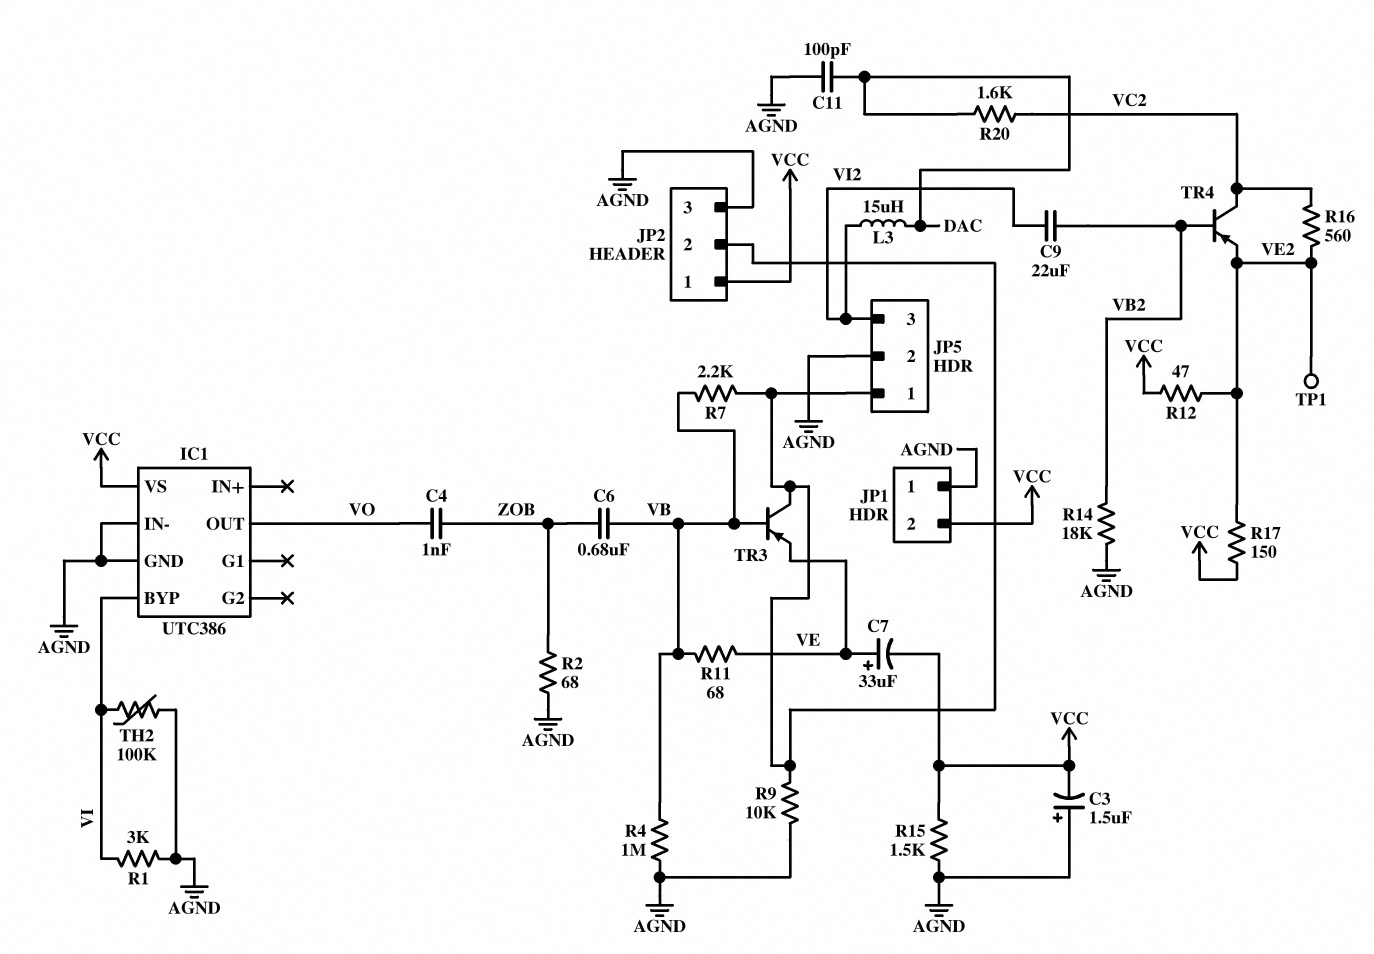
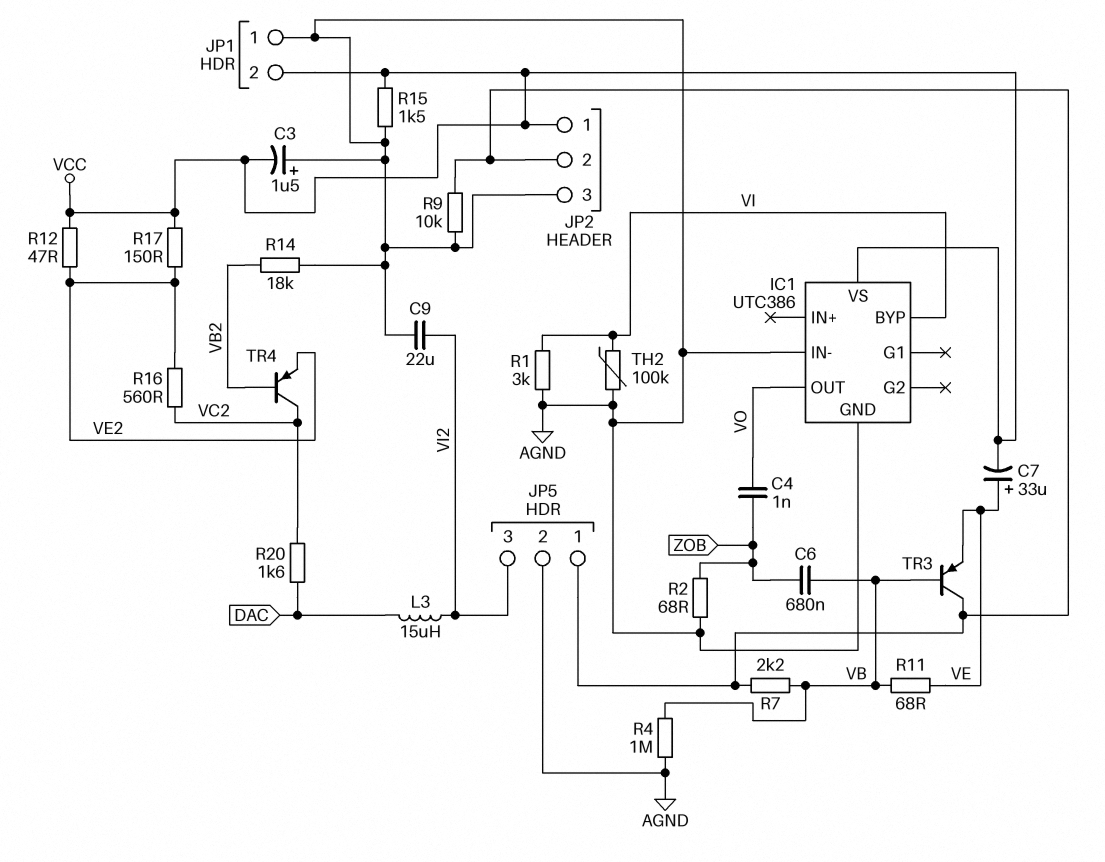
C9: 22uF (VB2, VI2) -> 22uF (AGND, VI2)
C11: 100pF (AGND, DAC) -> none
TP1: test point (VE2) -> none

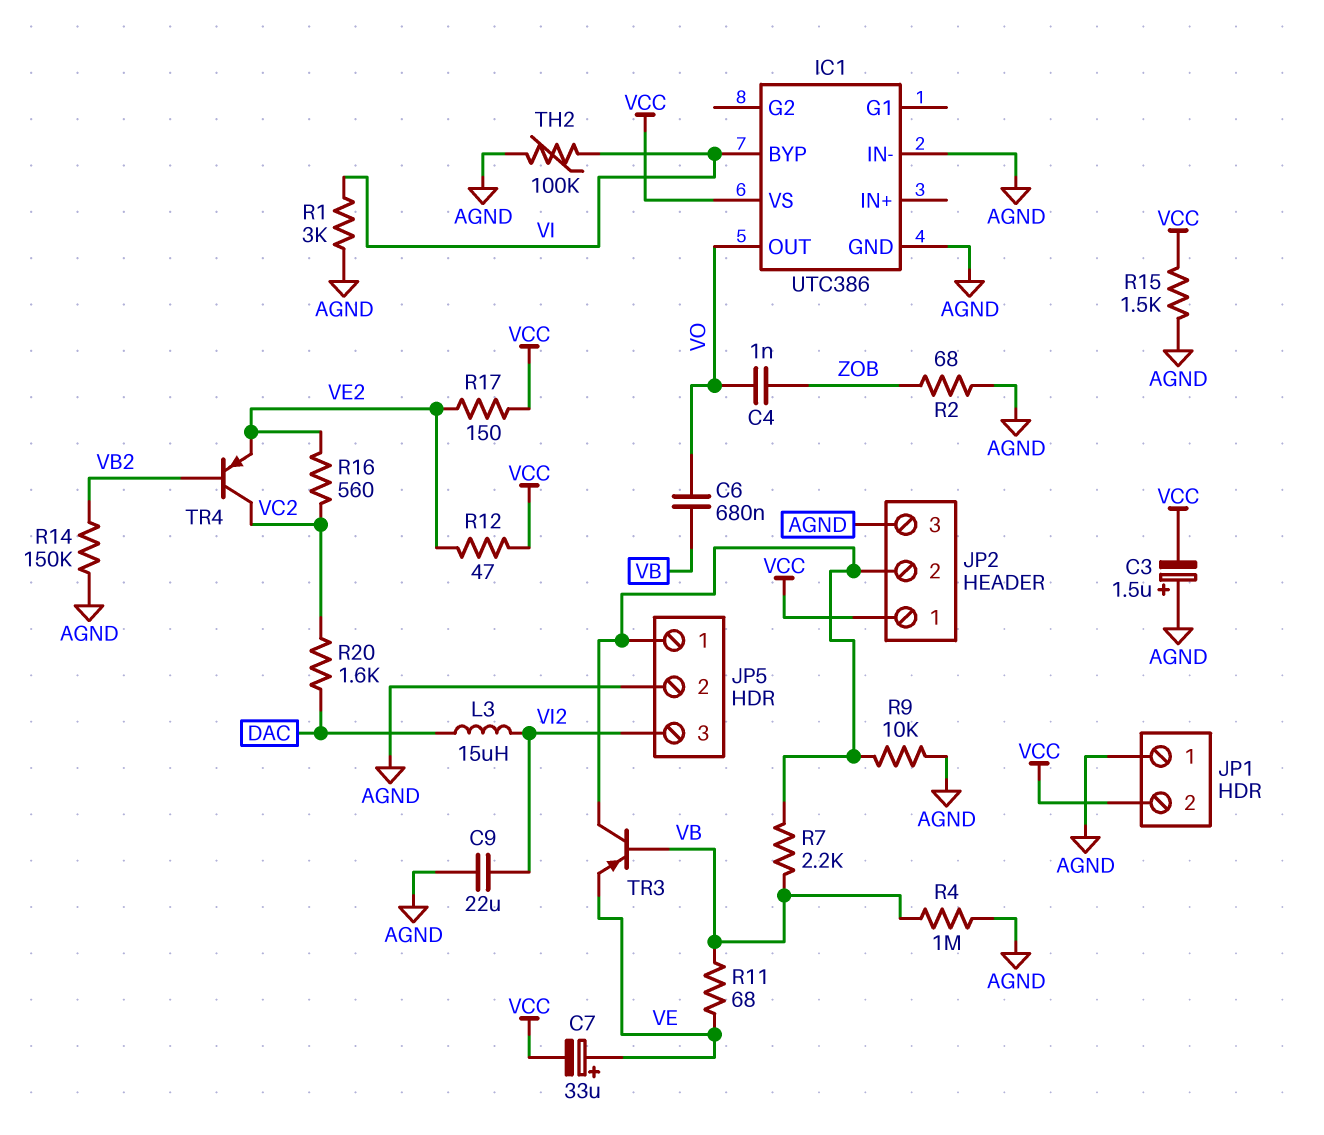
C6: 680nF (VB, ZOB) -> 680nF (VB, VO)
R14: 18k (AGND, VB2) -> 150k (AGND, VB2)

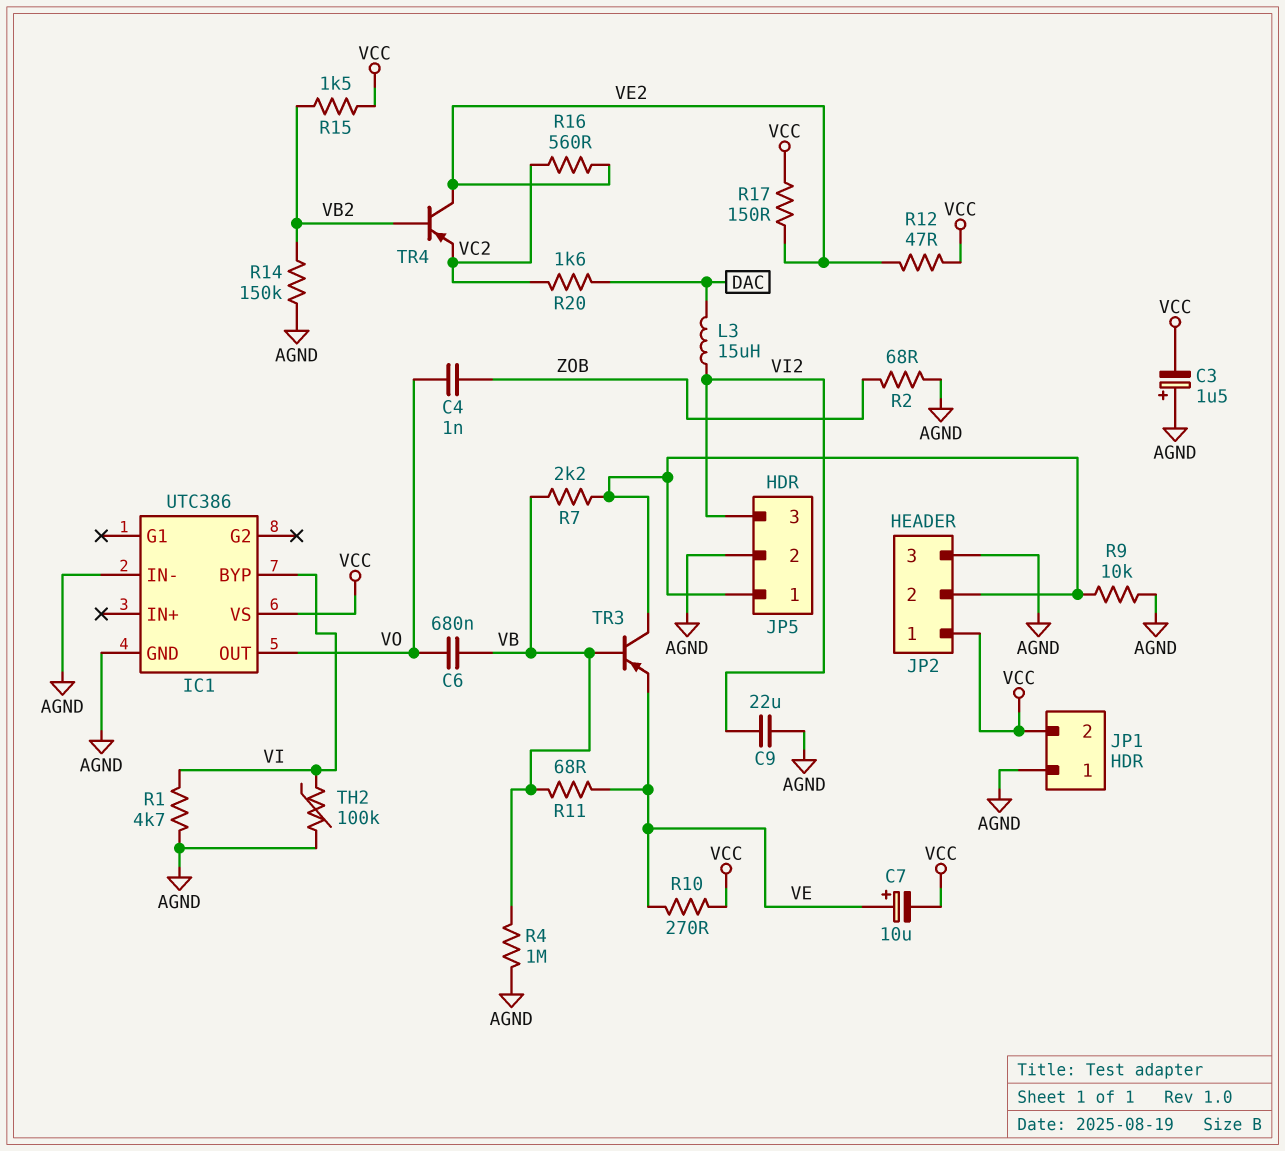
C7: 33uF (plus VE, minus VCC) -> 10uF (plus VE, minus VCC)
R1: 3k (AGND, VI) -> 4.7k (AGND, VI)
R10: none -> 270 (VCC, VE)
R15: 1.5k (AGND, VCC) -> 1.5k (VB2, VCC)
TR4: PNP (B VB2, C VC2, E VE2) -> PNP (B VB2, C VE2, E VC2)

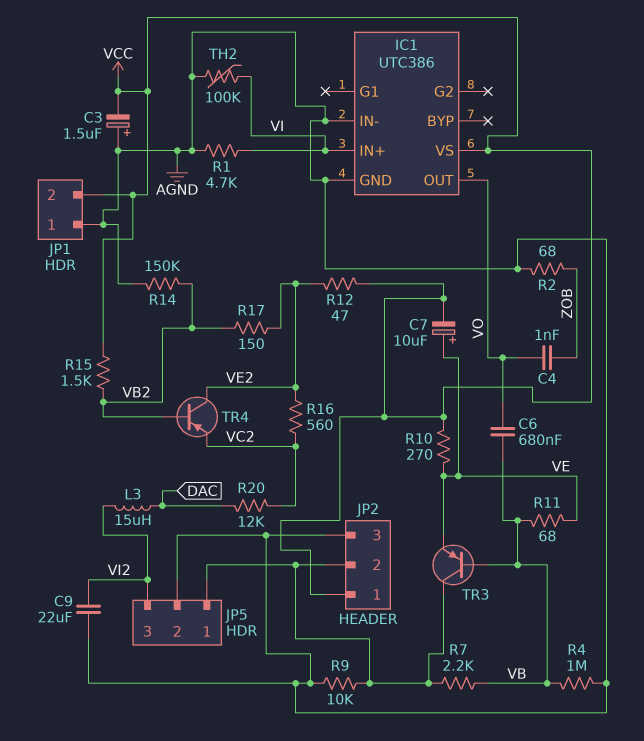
IC1 pin BYP: VI -> none
IC1 pin IN+: none -> VI
R17: 150 (VCC, VE2) -> 150 (VB2, VE2)
R20: 1.6k (DAC, VC2) -> 12k (DAC, VC2)

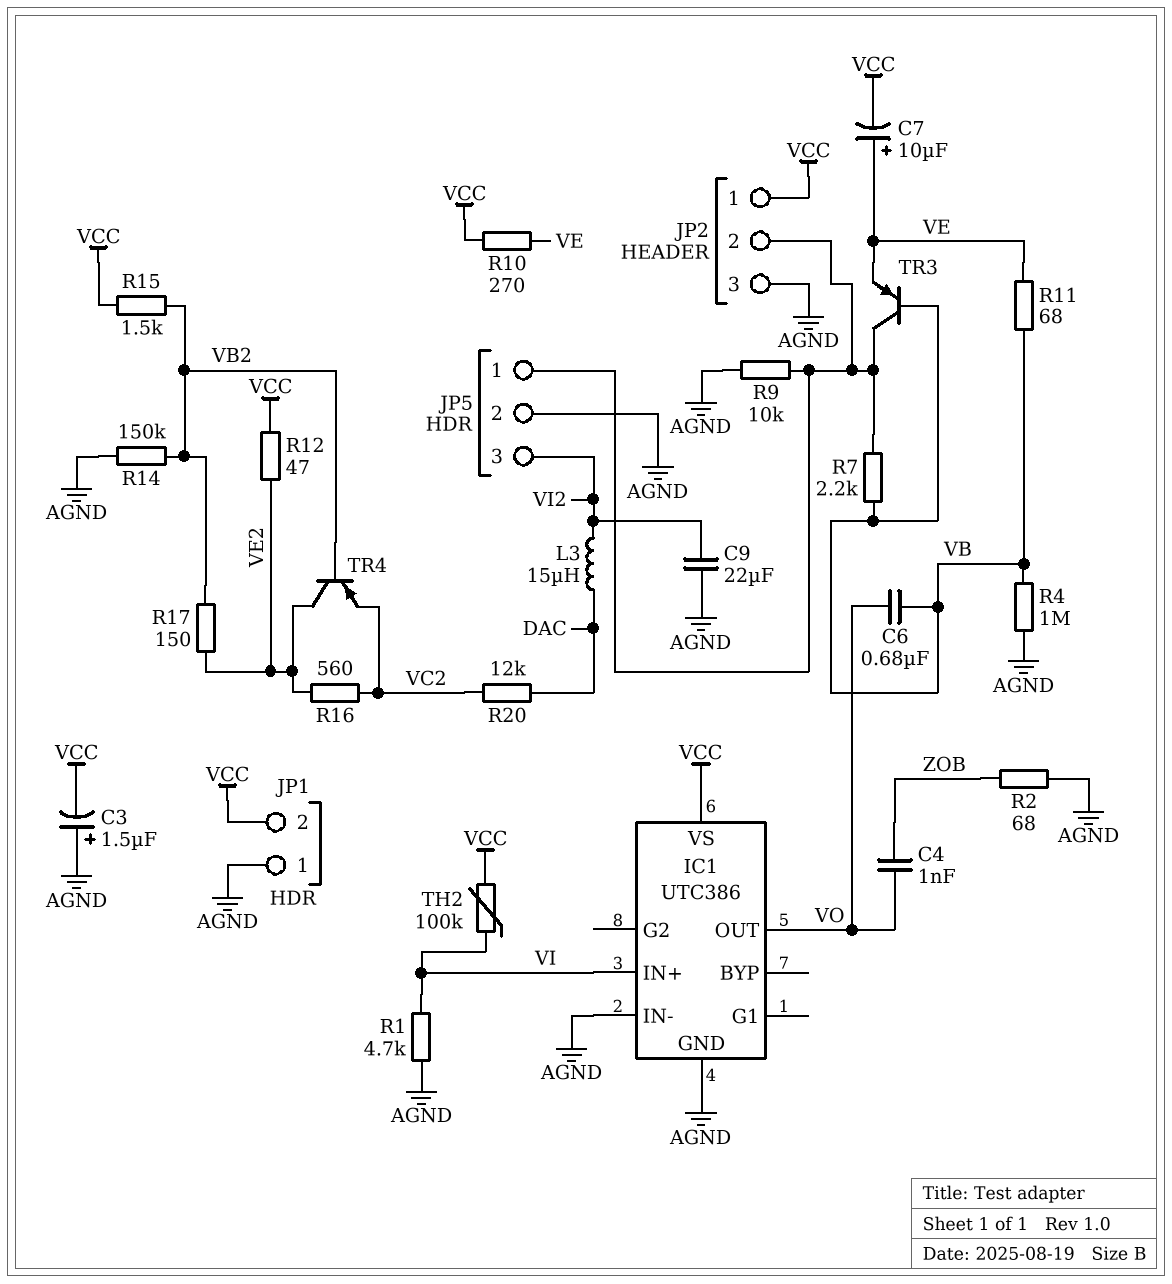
TH2: 100k (AGND, VI) -> 100k (VCC, VI)

